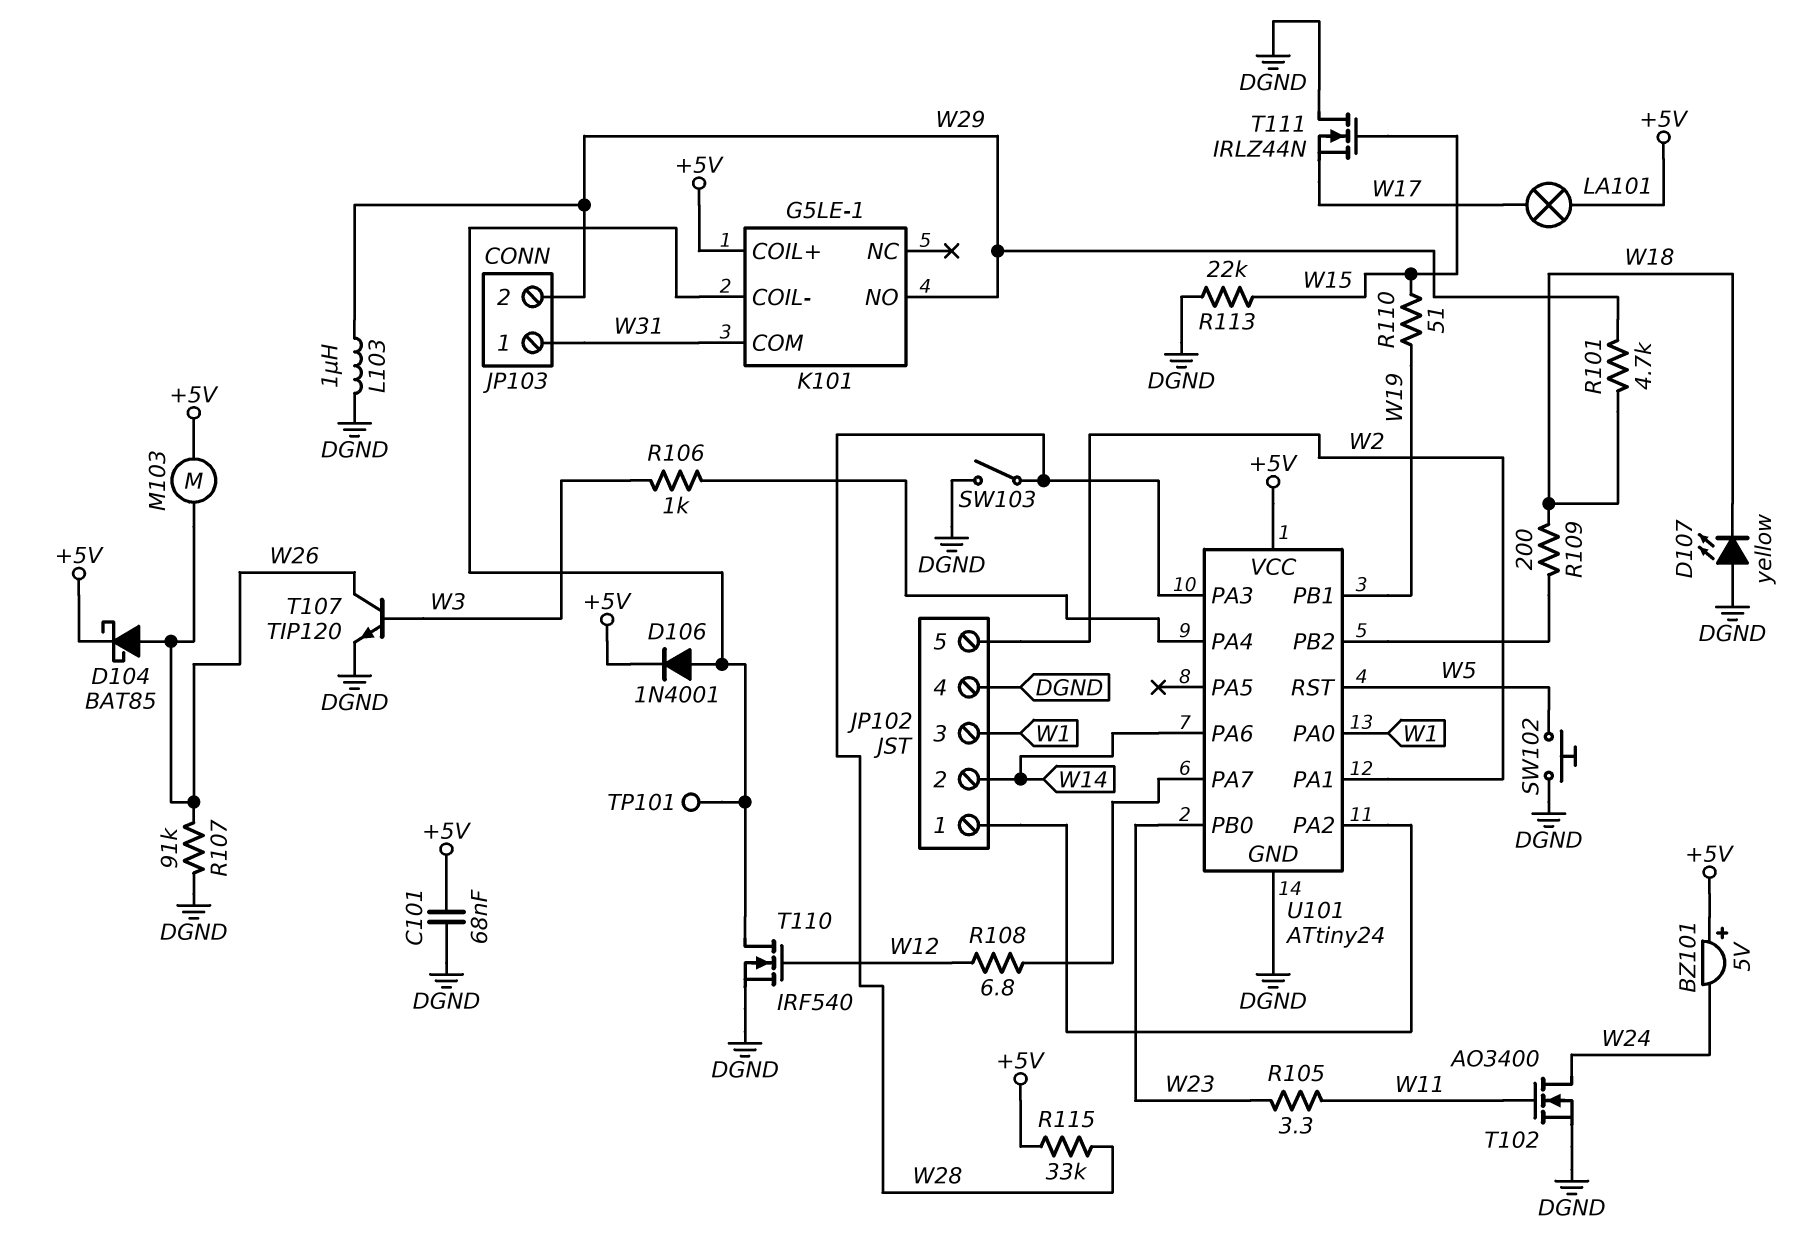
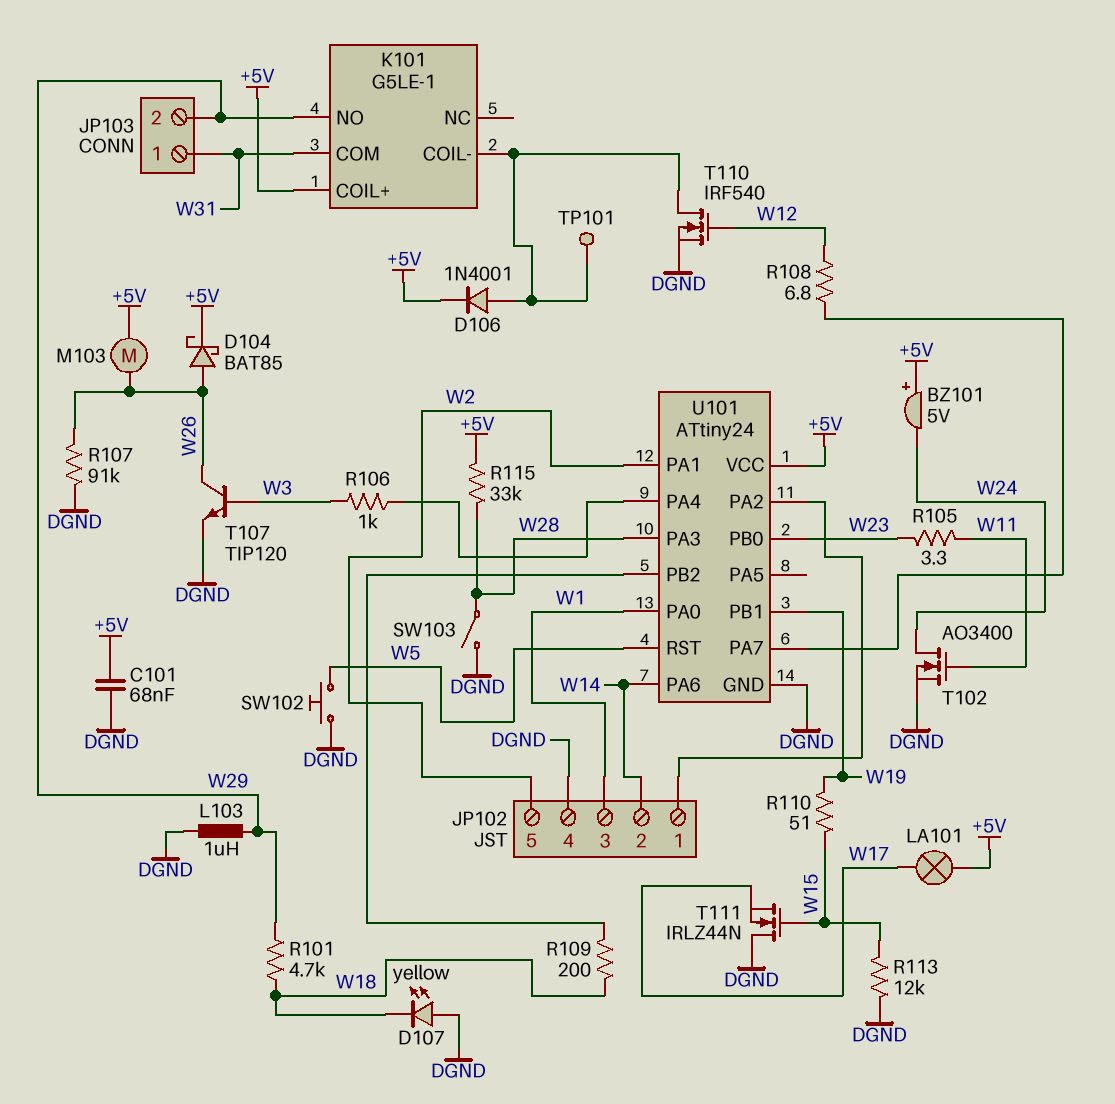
R113: 22k (DGND, W15) -> 12k (DGND, W15)

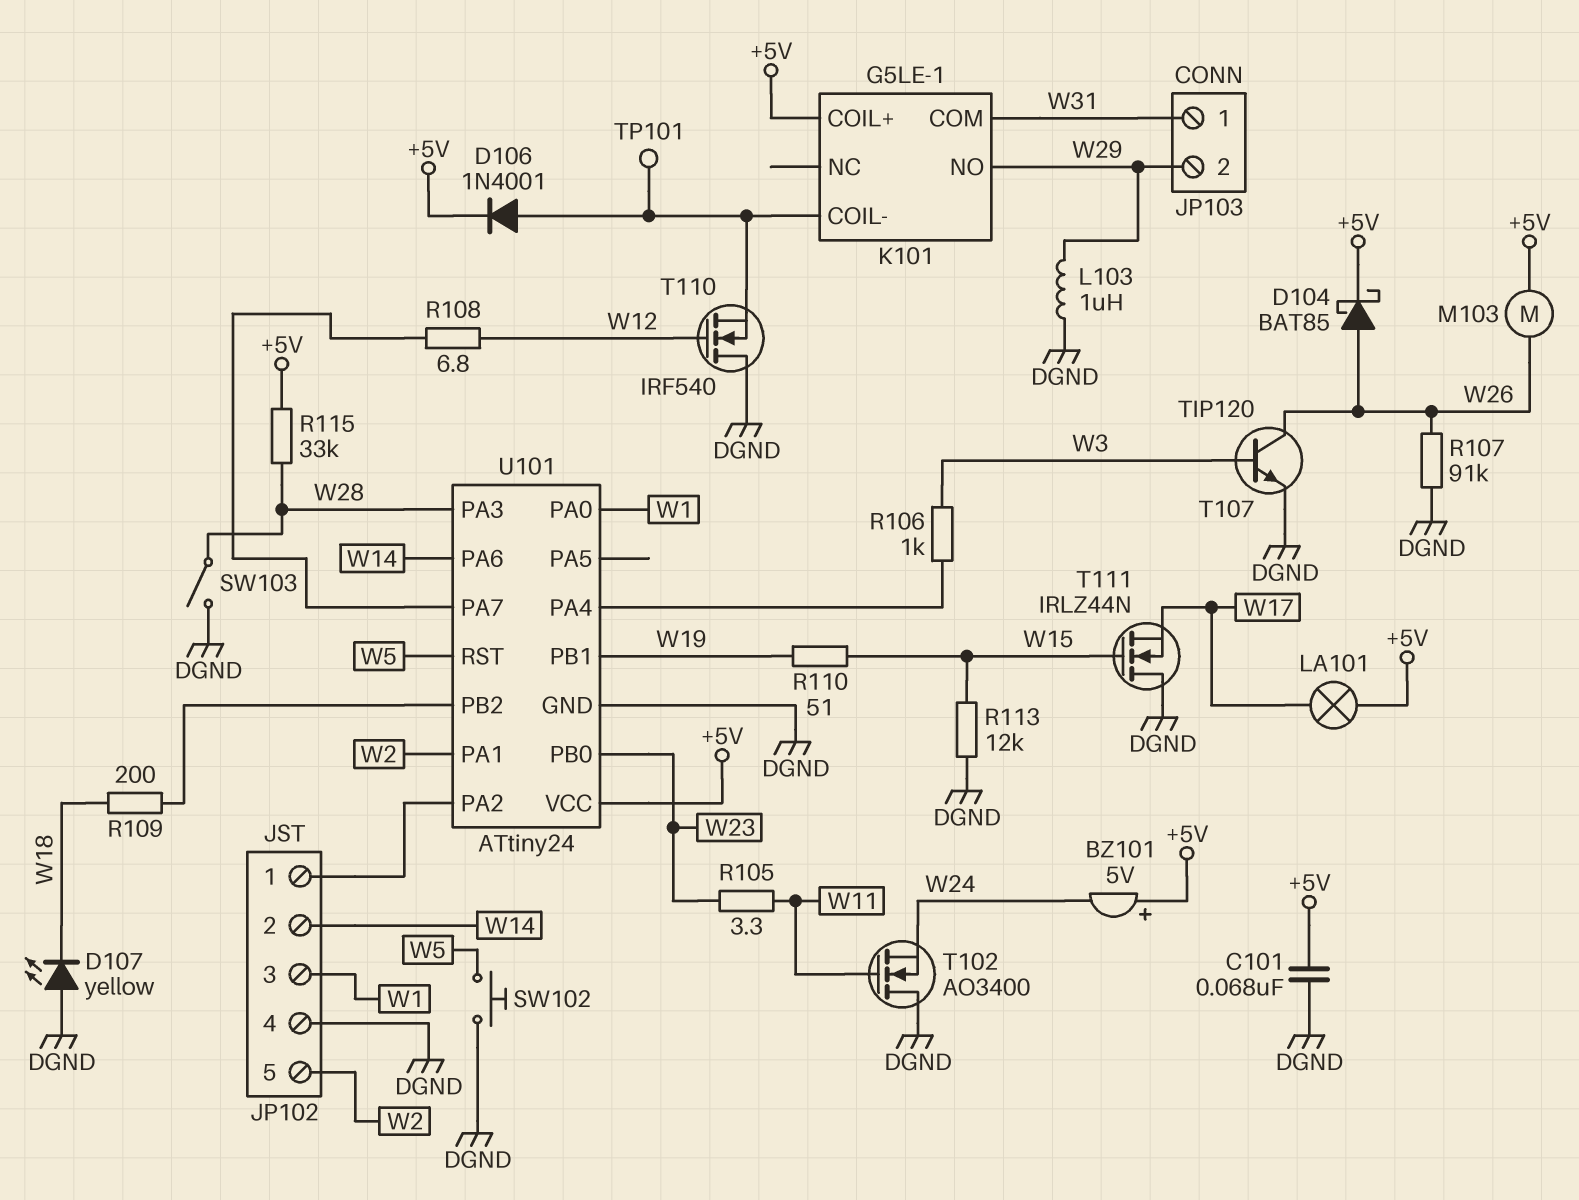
R101: 4.7k (W18, W29) -> none
T102: NMOS AO3400 (G W11, D W24, S DGND) -> NMOS AO3400 (G W11, D DGND, S W24)
T110: NMOS IRF540 (G W12, D K101/COIL-, S DGND) -> NMOS IRF540 (G W12, D DGND, S K101/COIL-)

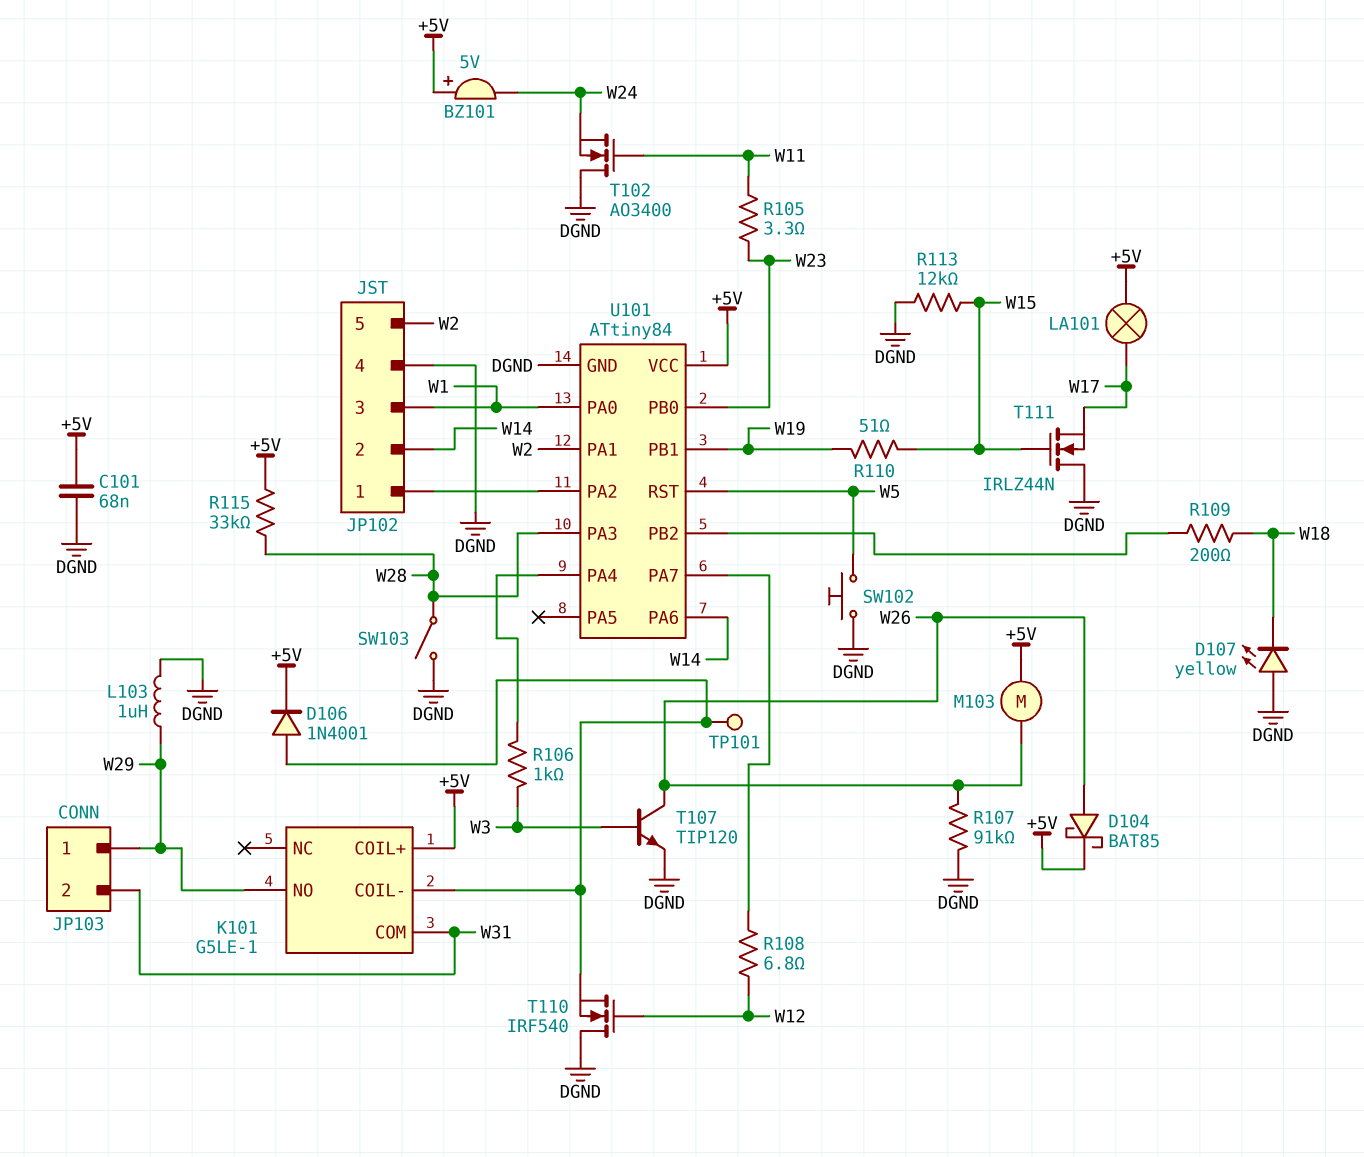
JP103 pin 1: W31 -> W29
JP103 pin 2: W29 -> W31
U101: ATtiny24 -> ATtiny84

